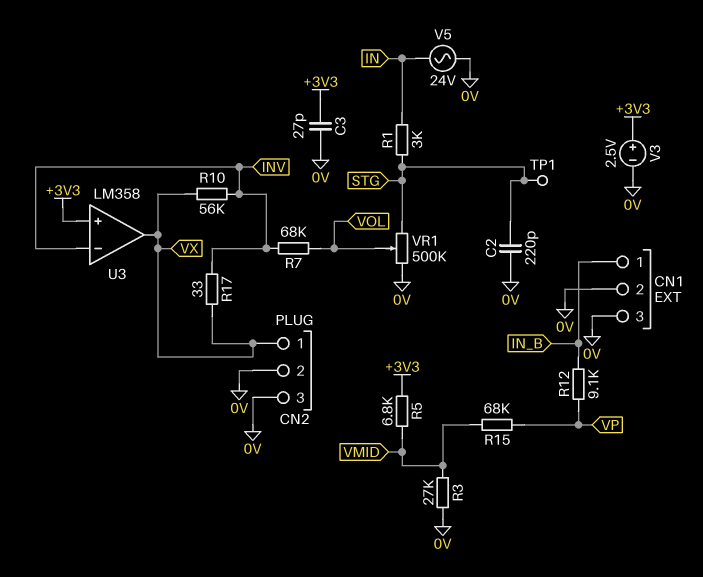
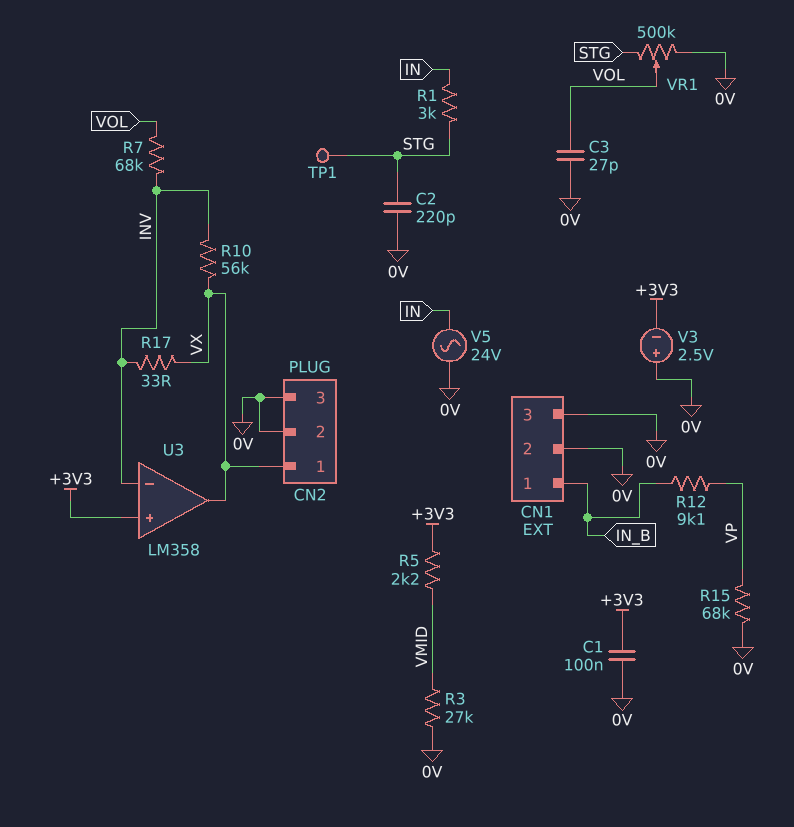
C1: none -> 100nF (+3V3, 0V)
C3: 27pF (+3V3, 0V) -> 27pF (0V, VOL)
R5: 6.8k (+3V3, VMID) -> 2.2k (+3V3, VMID)
R15: 68k (VMID, VP) -> 68k (0V, VP)
V3: 2.5V (plus +3V3, minus 0V) -> 2.5V (plus 0V, minus +3V3)

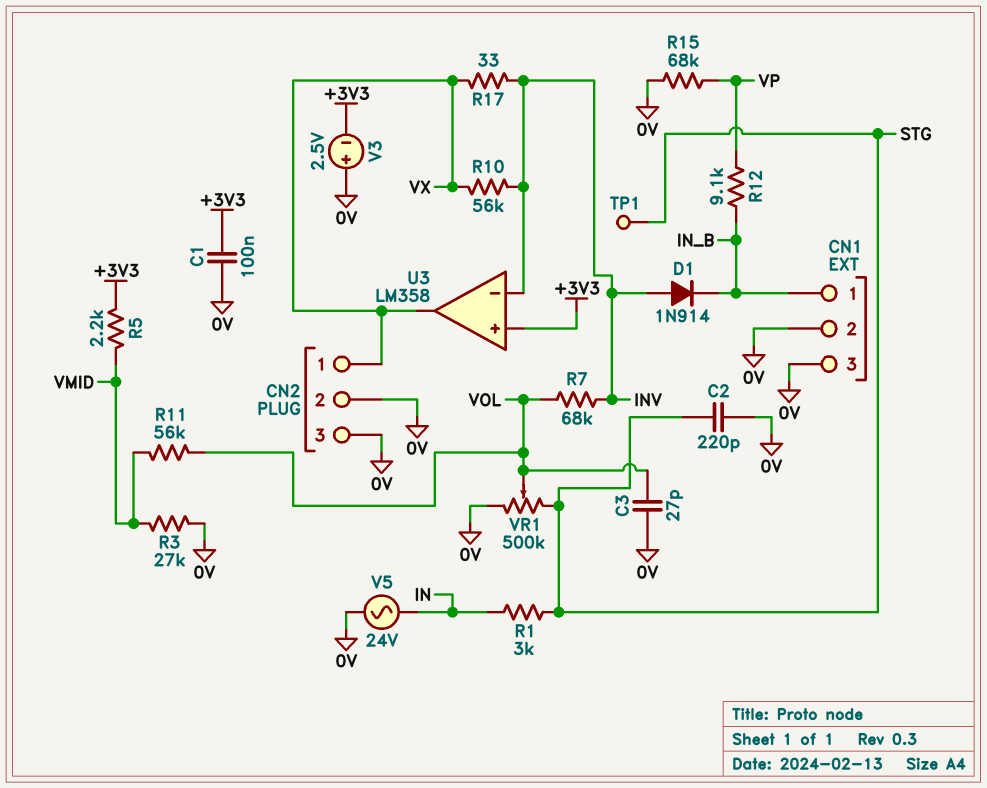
D1: none -> diode 1N914 (A INV, K IN_B)
R11: none -> 56k (VMID, VOL)

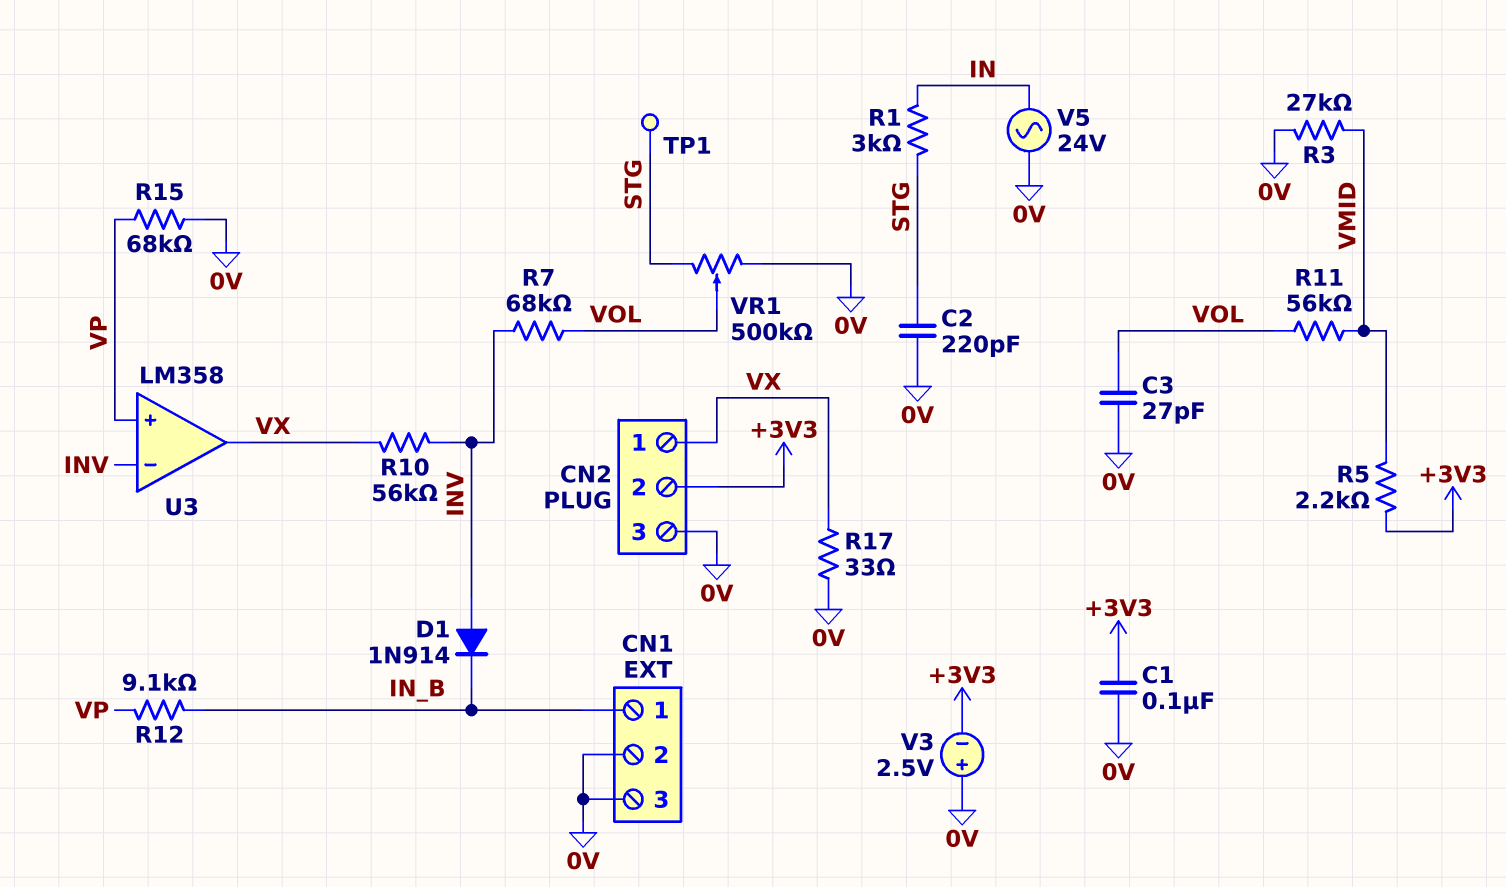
CN2 pin 2: 0V -> +3V3
R17: 33 (INV, VX) -> 33 (0V, VX)
U3 pin in+: +3V3 -> VP

